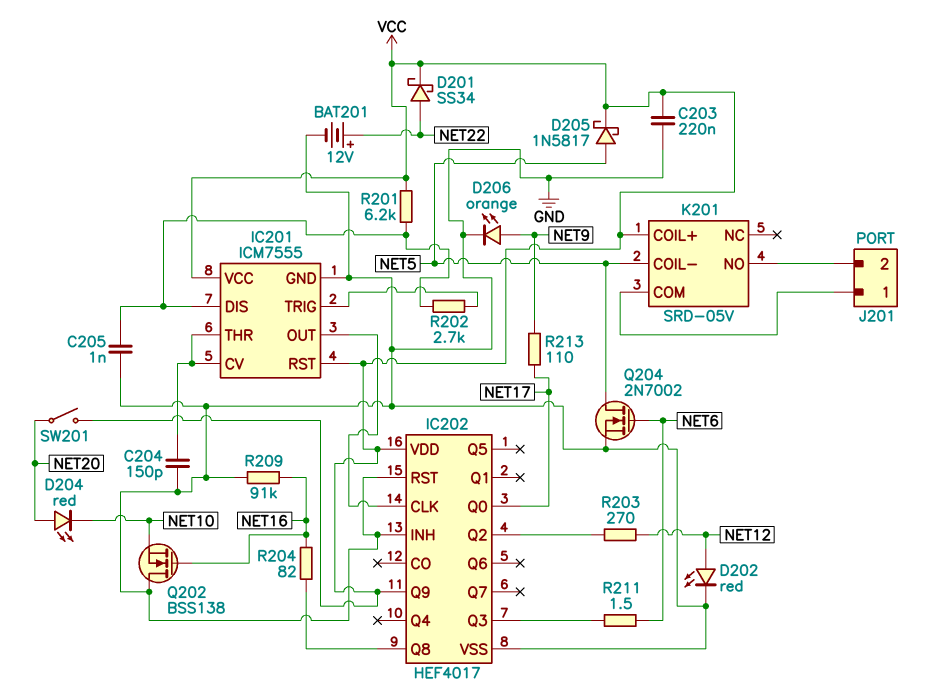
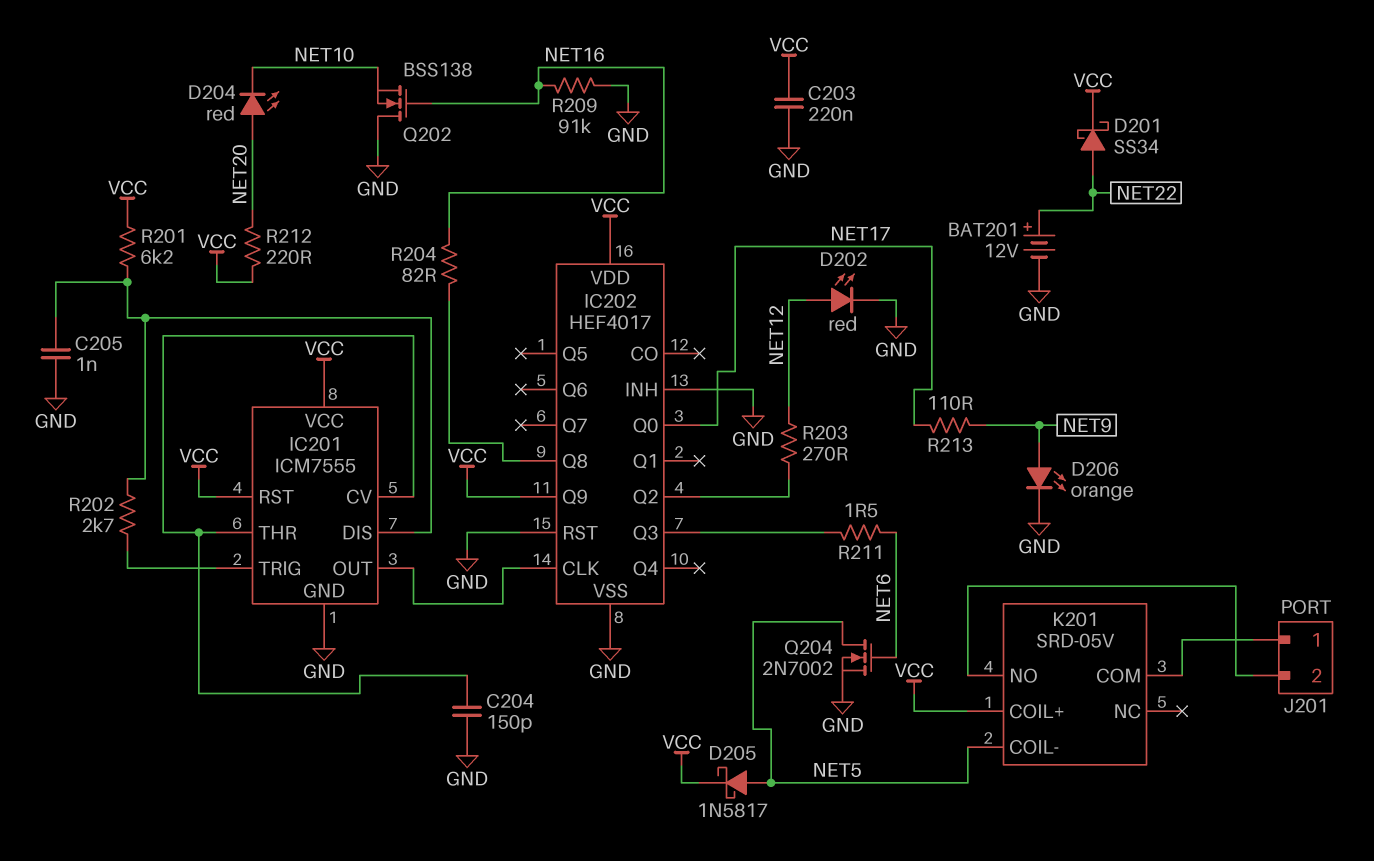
R212: none -> 220 (NET20, VCC)
SW201: switch (NET20, VCC) -> none

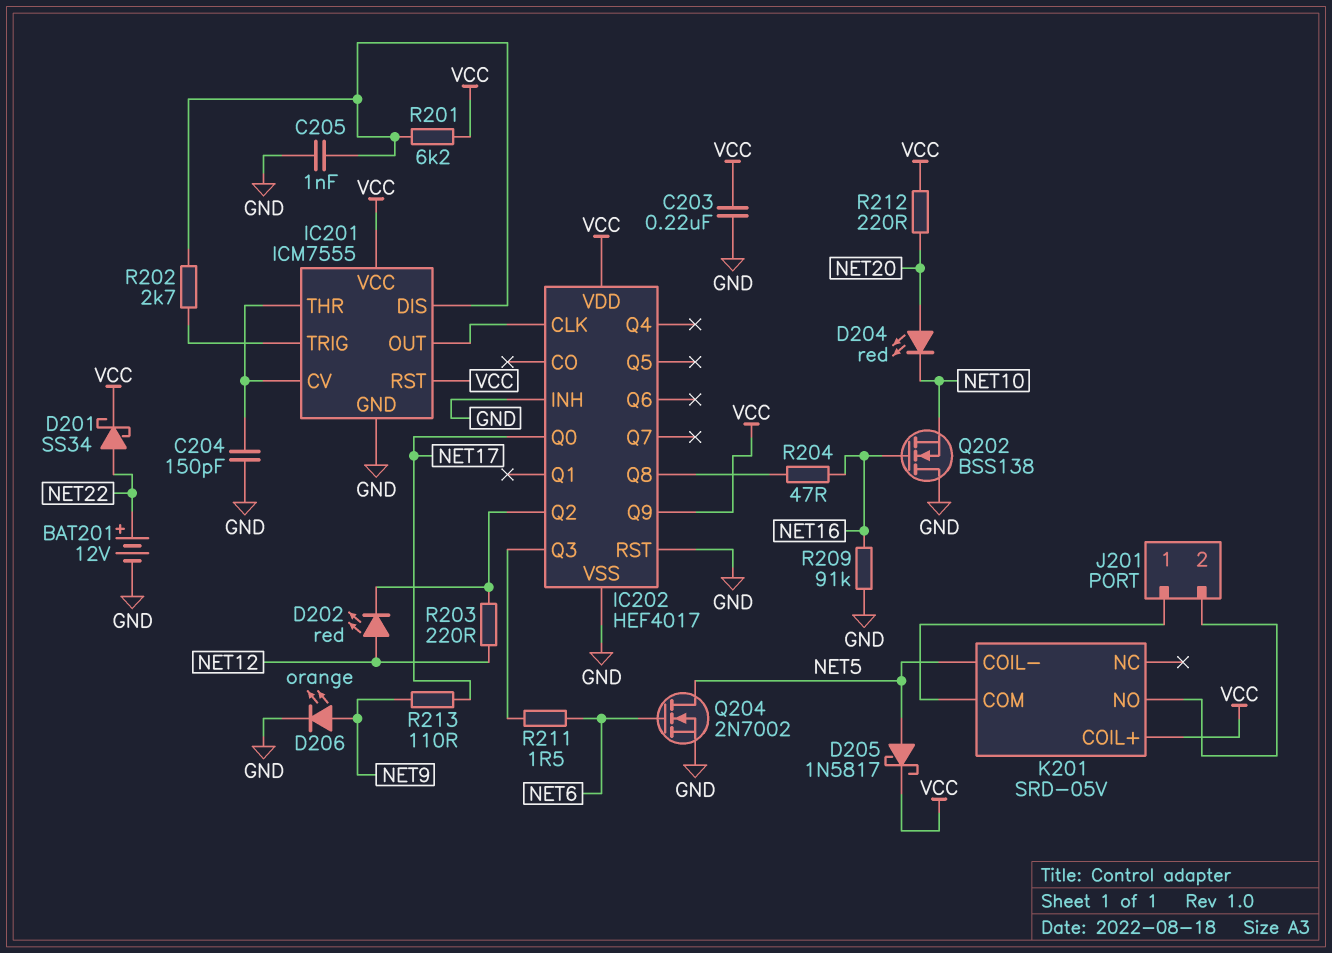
D202: LED red (A NET12, K GND) -> LED red (A NET12, K IC202/Q2)
R203: 270 (IC202/Q2, NET12) -> 220 (IC202/Q2, NET12)
R204: 82 (IC202/Q8, NET16) -> 47 (IC202/Q8, NET16)

